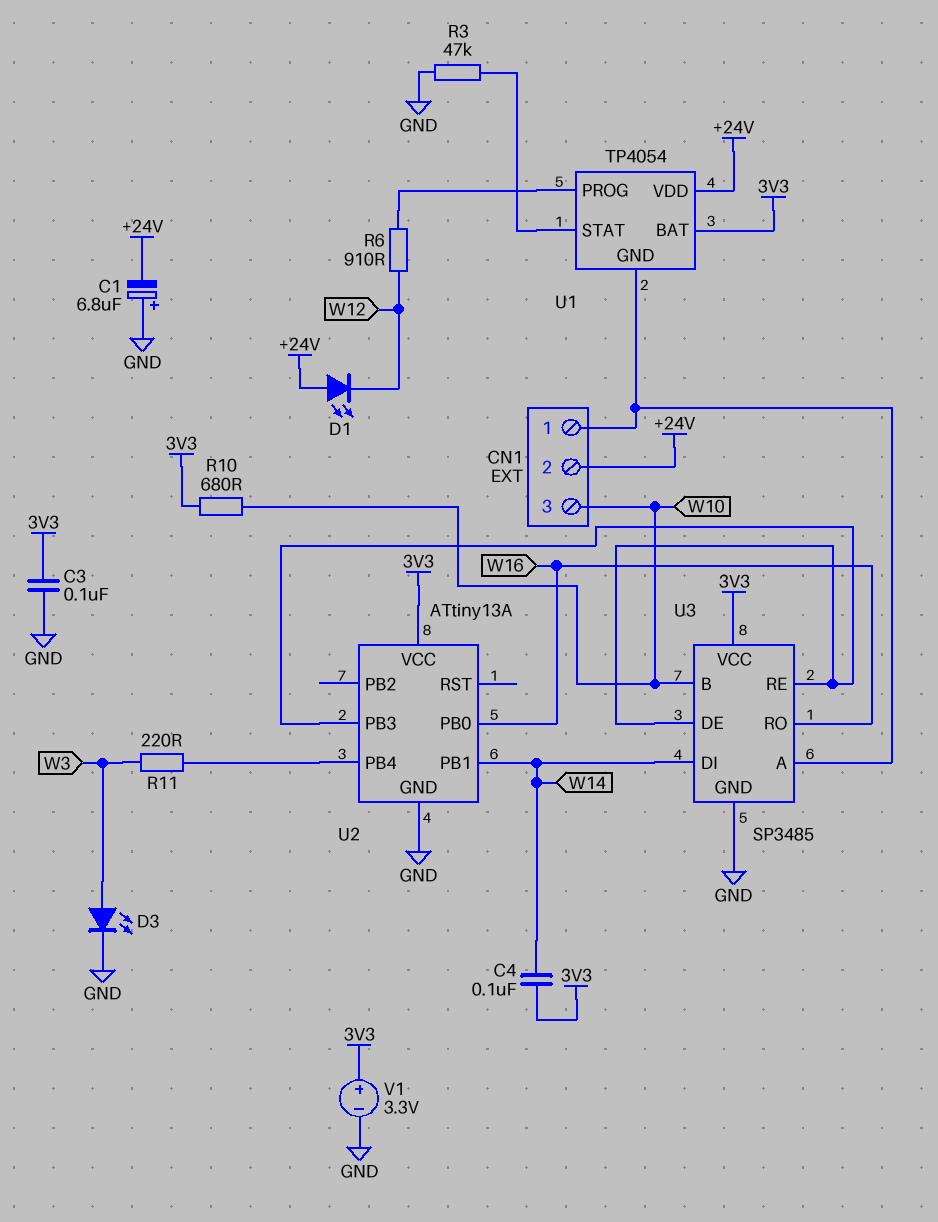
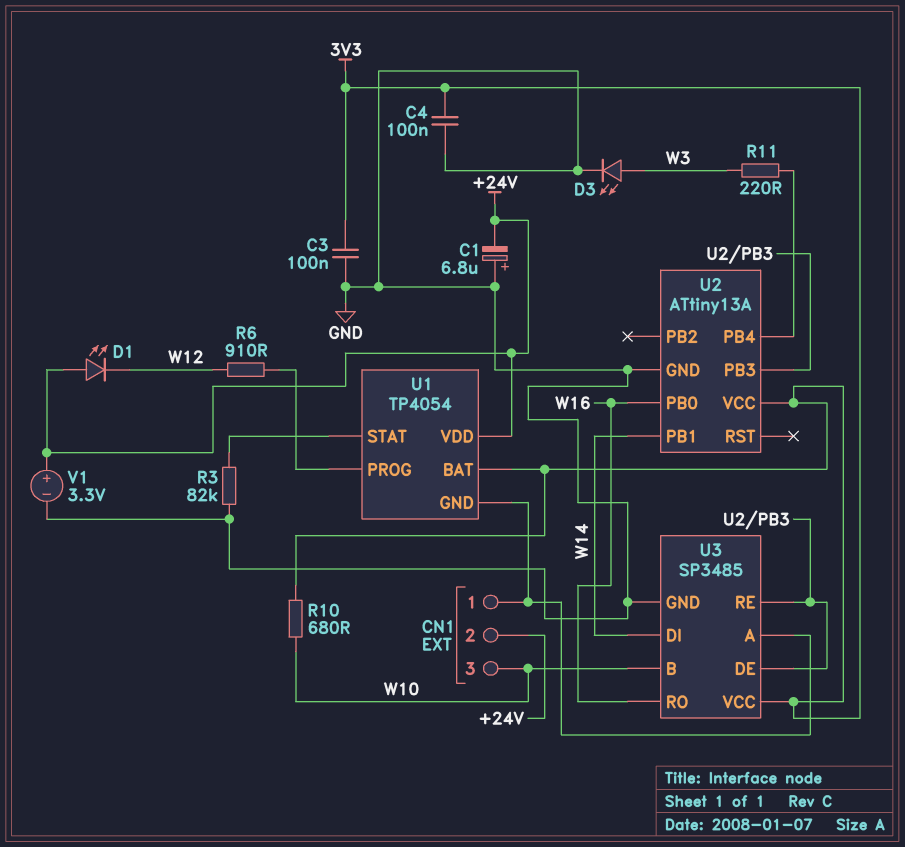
C4: 100nF (3V3, W14) -> 100nF (3V3, GND)
R3: 47k (GND, U1/STAT) -> 82k (GND, U1/STAT)
V1: 3.3V (plus 3V3, minus GND) -> 3.3V (plus +24V, minus GND)

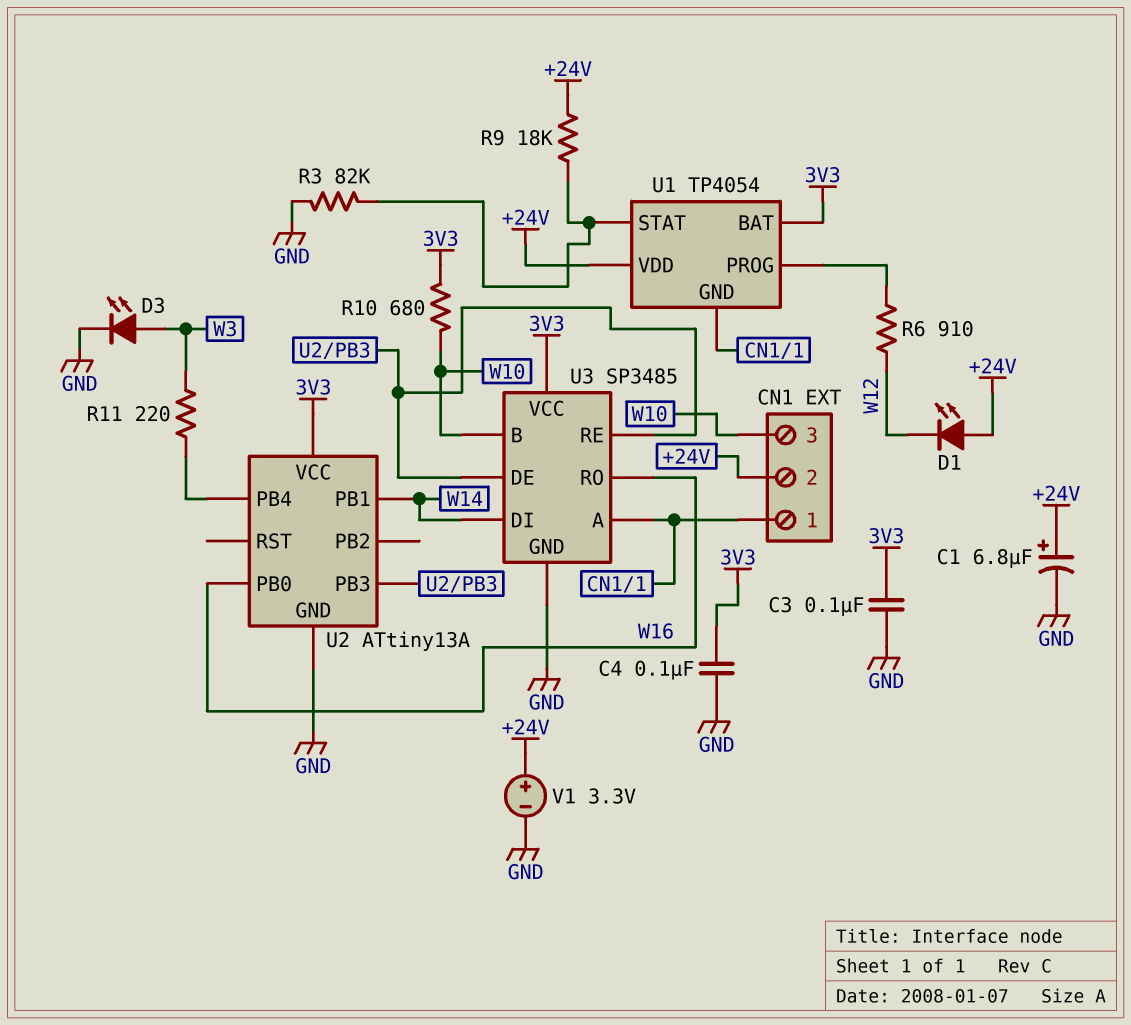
C1: 6.8uF (plus GND, minus +24V) -> 6.8uF (plus +24V, minus GND)
R9: none -> 18k (+24V, U1/STAT)

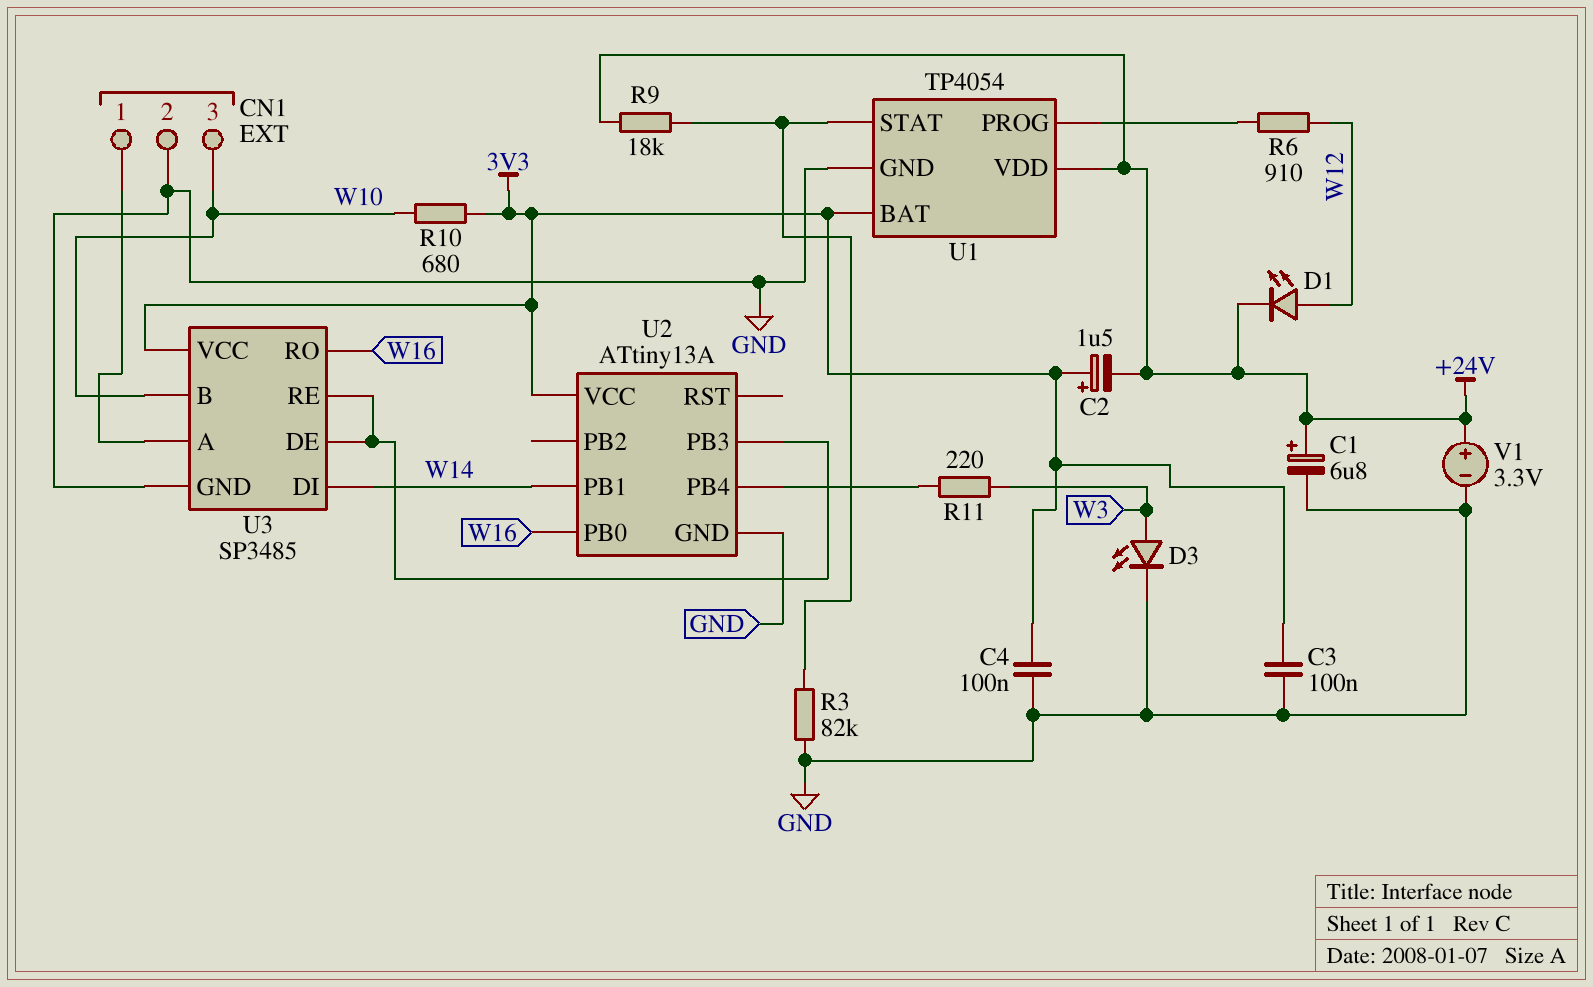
C2: none -> 1.5uF (plus 3V3, minus +24V)
CN1 pin 2: +24V -> GND
D1: LED (A +24V, K W12) -> LED (A W12, K +24V)
U1 pin GND: CN1/1 -> GND

